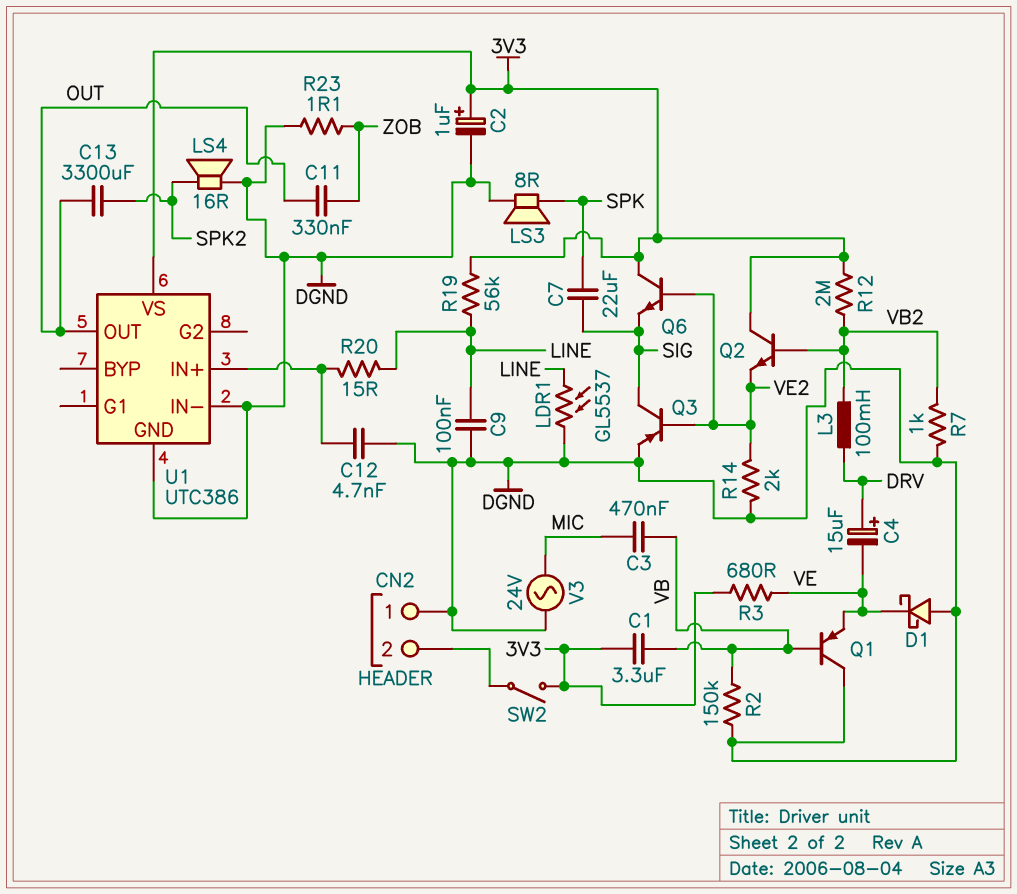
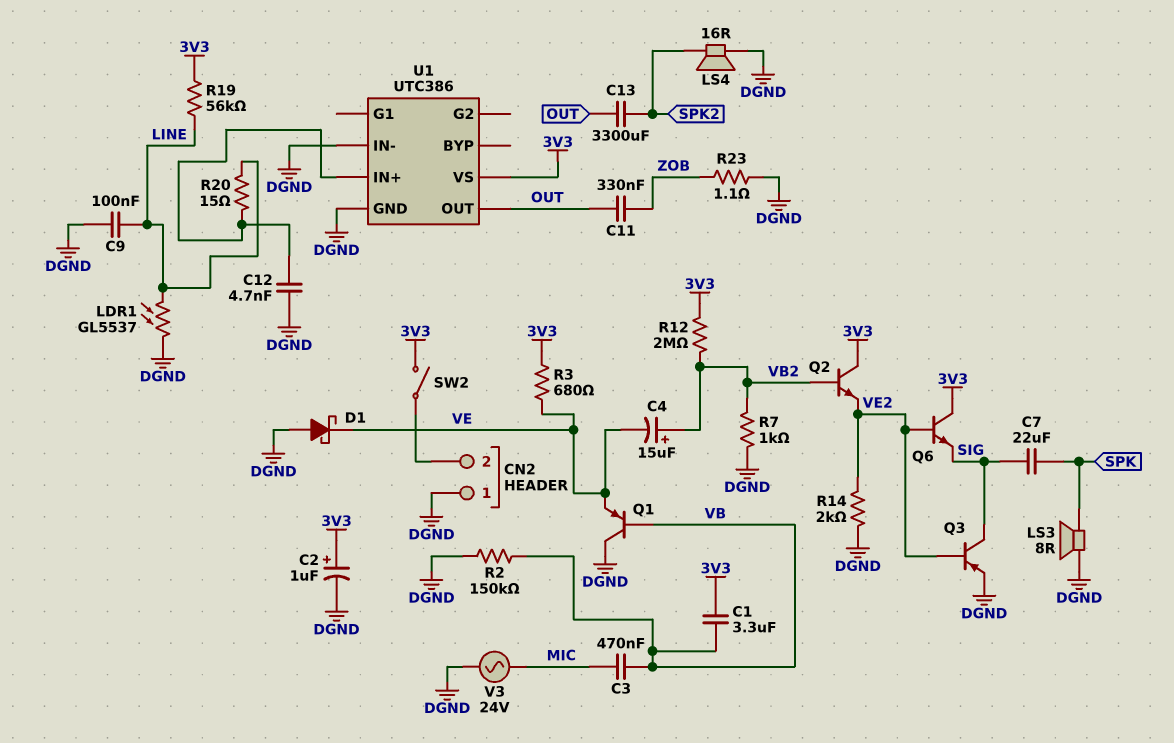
C4: 15uF (plus DRV, minus VE) -> 15uF (plus VB2, minus VE)
L3: 100mH (DRV, VB2) -> none

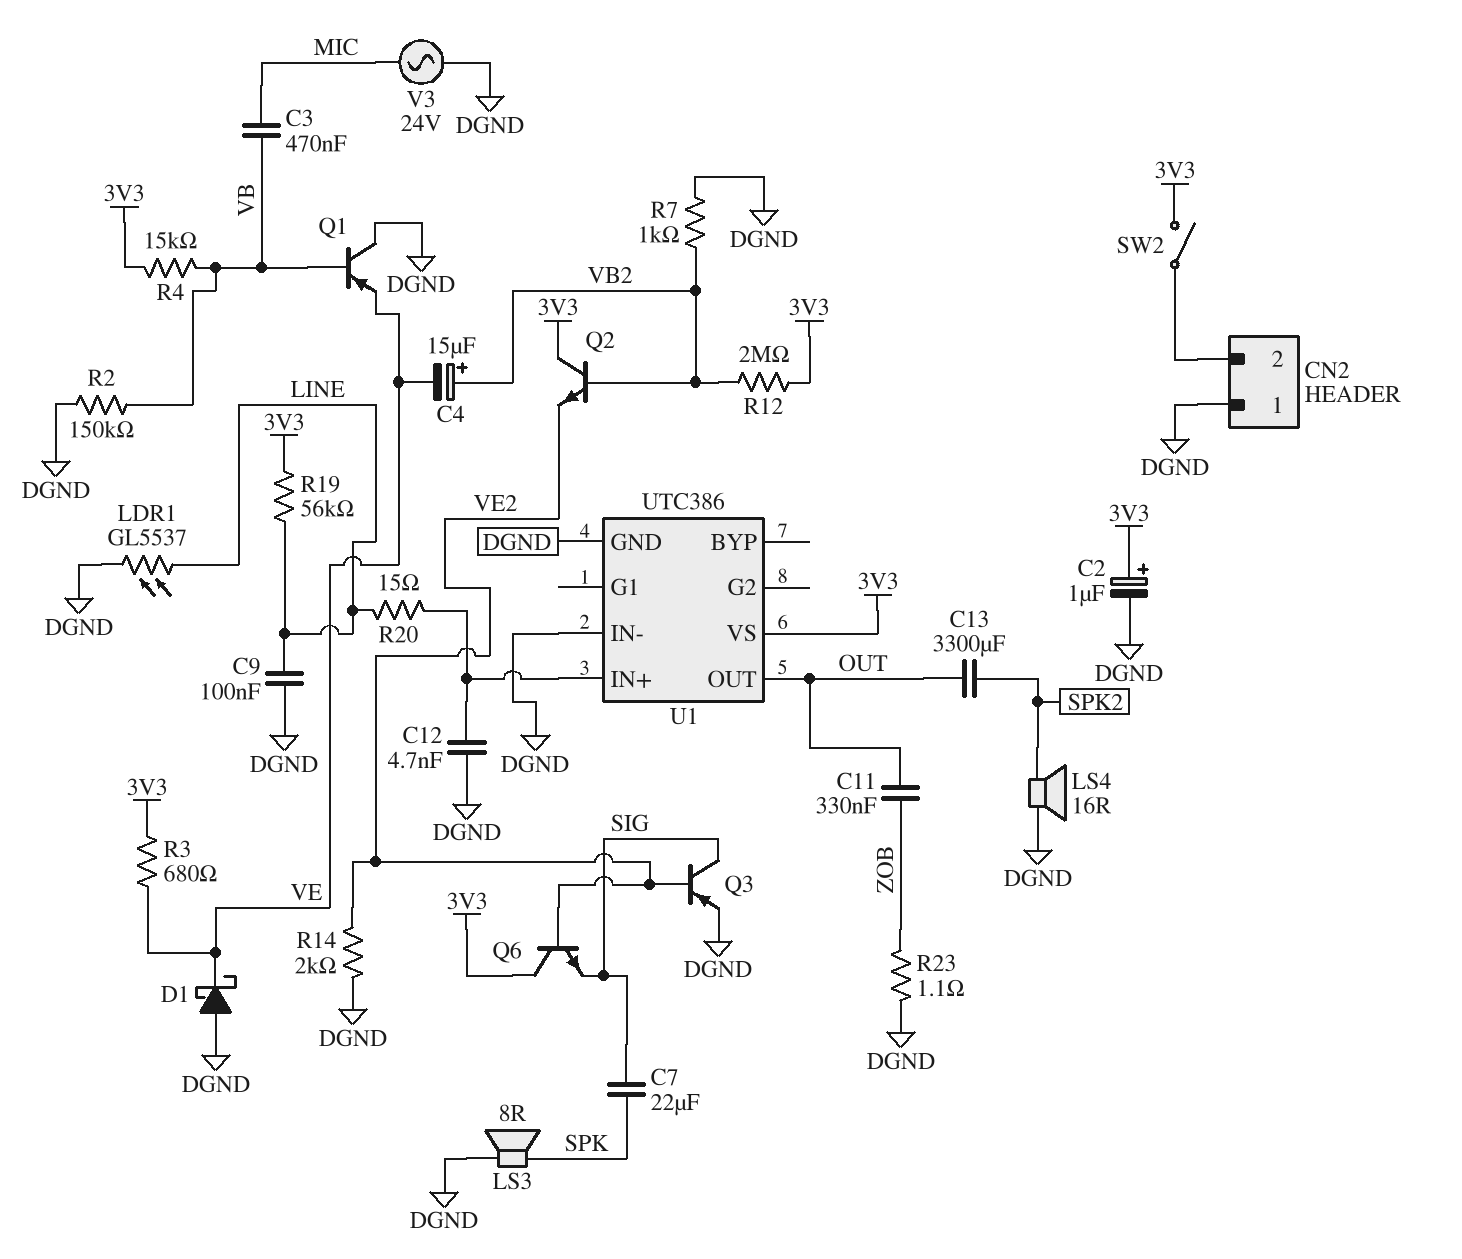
C1: 3.3uF (3V3, VB) -> none
R4: none -> 15k (3V3, VB)

